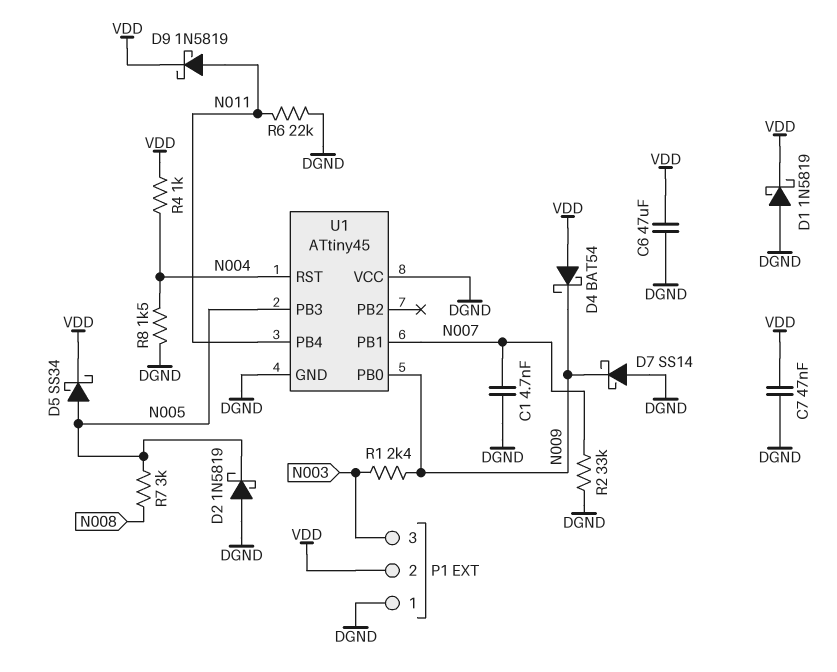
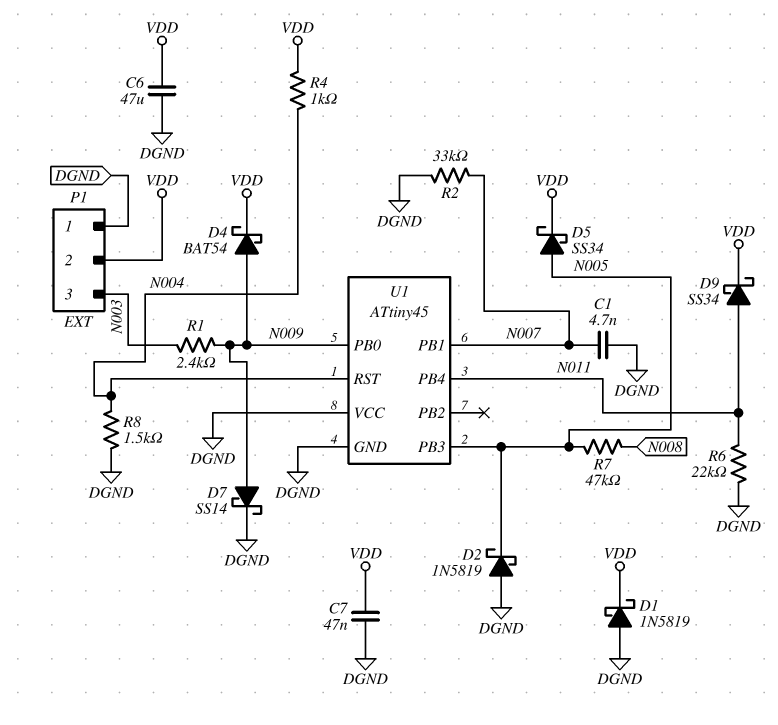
D4: schottky BAT54 (A VDD, K N009) -> schottky BAT54 (A N009, K VDD)
D7: schottky SS14 (A DGND, K N009) -> schottky SS14 (A N009, K DGND)
D9: schottky 1N5819 (A N011, K VDD) -> schottky SS34 (A N011, K VDD)
R7: 3k (N005, N008) -> 47k (N005, N008)

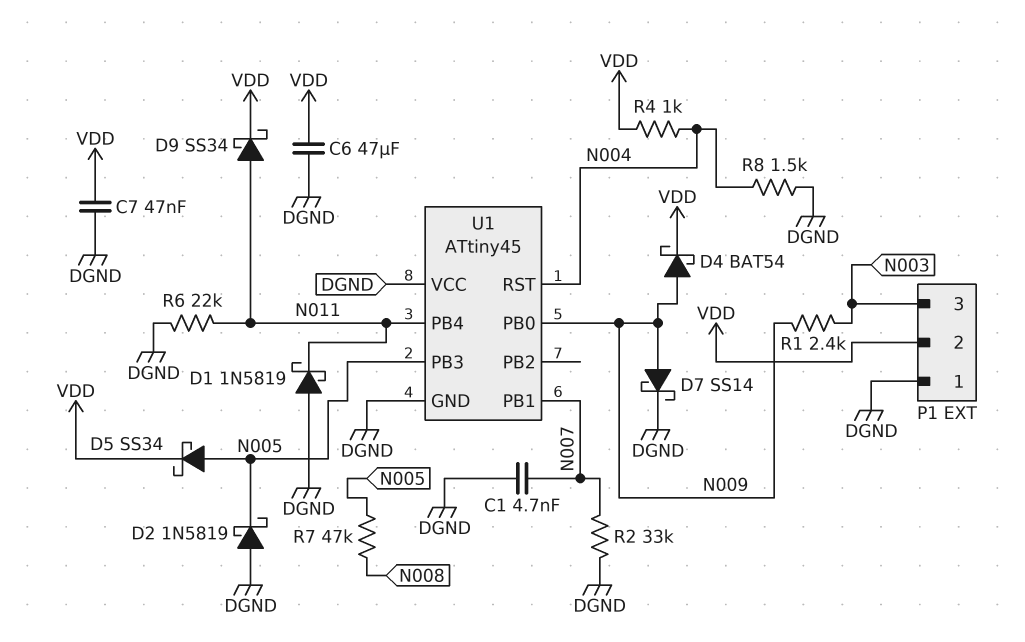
D1: schottky 1N5819 (A DGND, K VDD) -> schottky 1N5819 (A DGND, K N011)

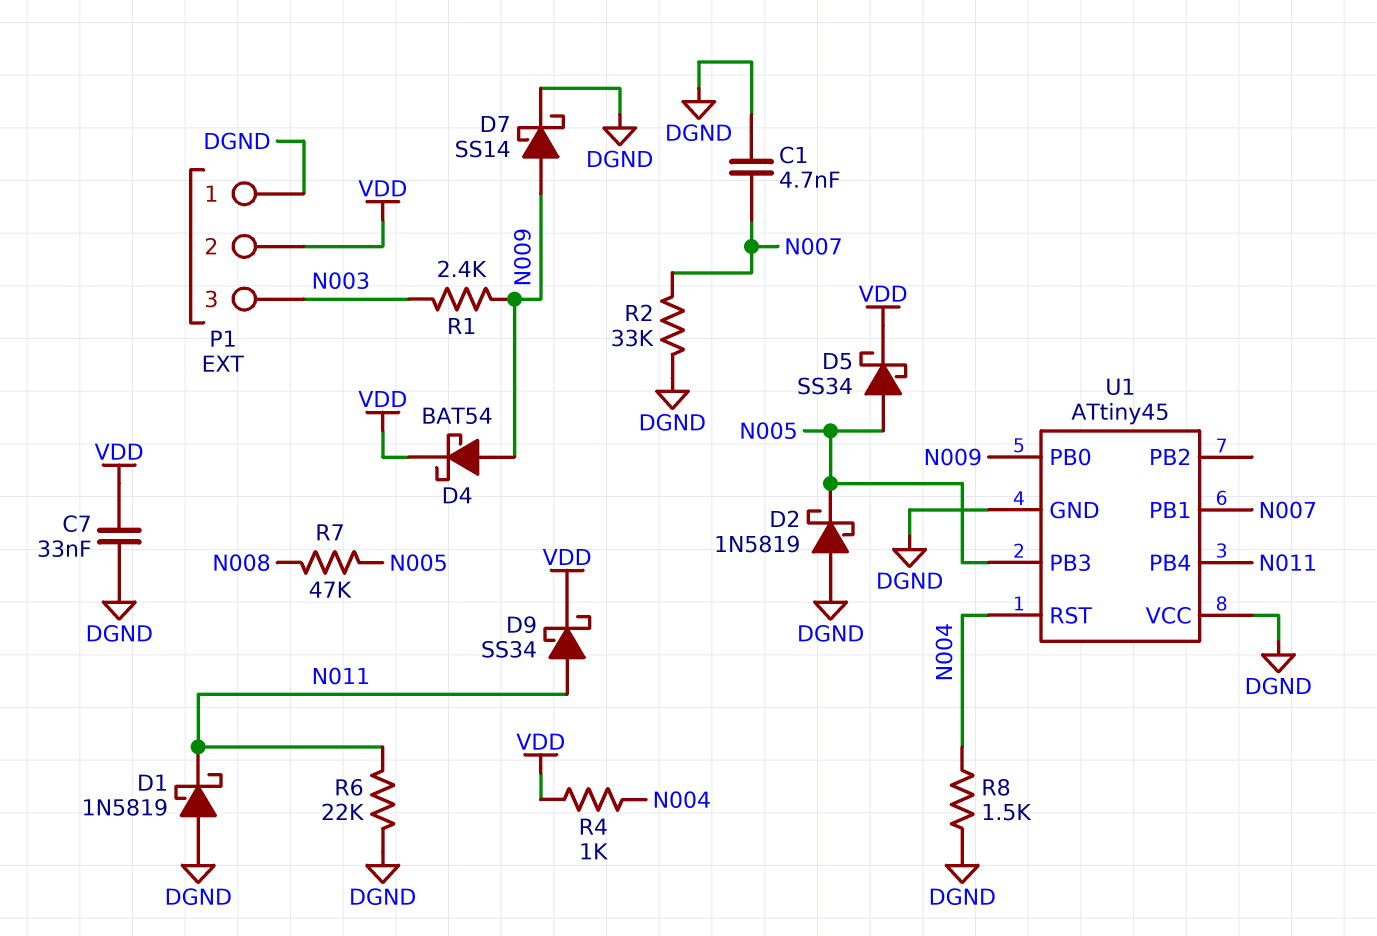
C6: 47uF (DGND, VDD) -> none
C7: 47nF (DGND, VDD) -> 33nF (DGND, VDD)

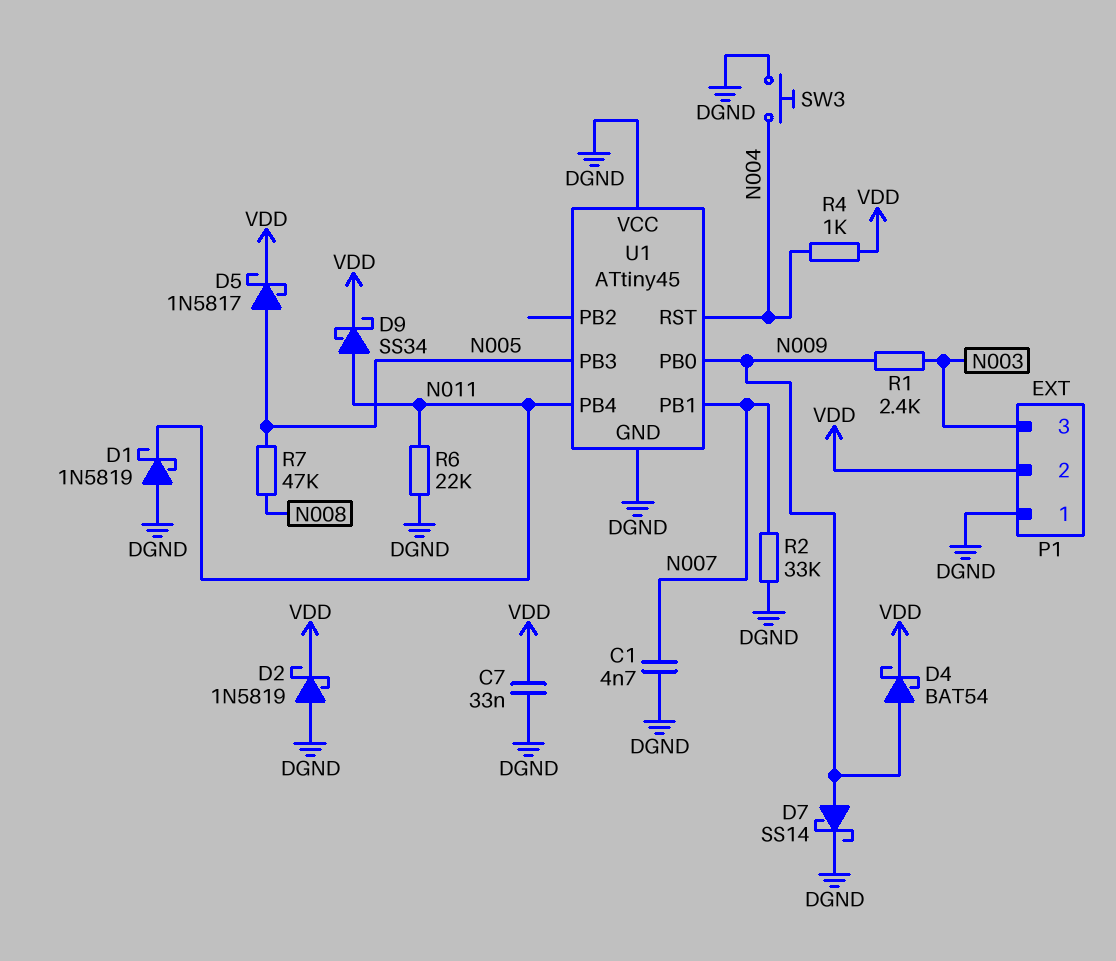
D2: schottky 1N5819 (A DGND, K N005) -> schottky 1N5819 (A DGND, K VDD)
D5: schottky SS34 (A N005, K VDD) -> schottky 1N5817 (A N005, K VDD)
R8: 1.5k (DGND, N004) -> none
SW3: none -> button (DGND, N004)

